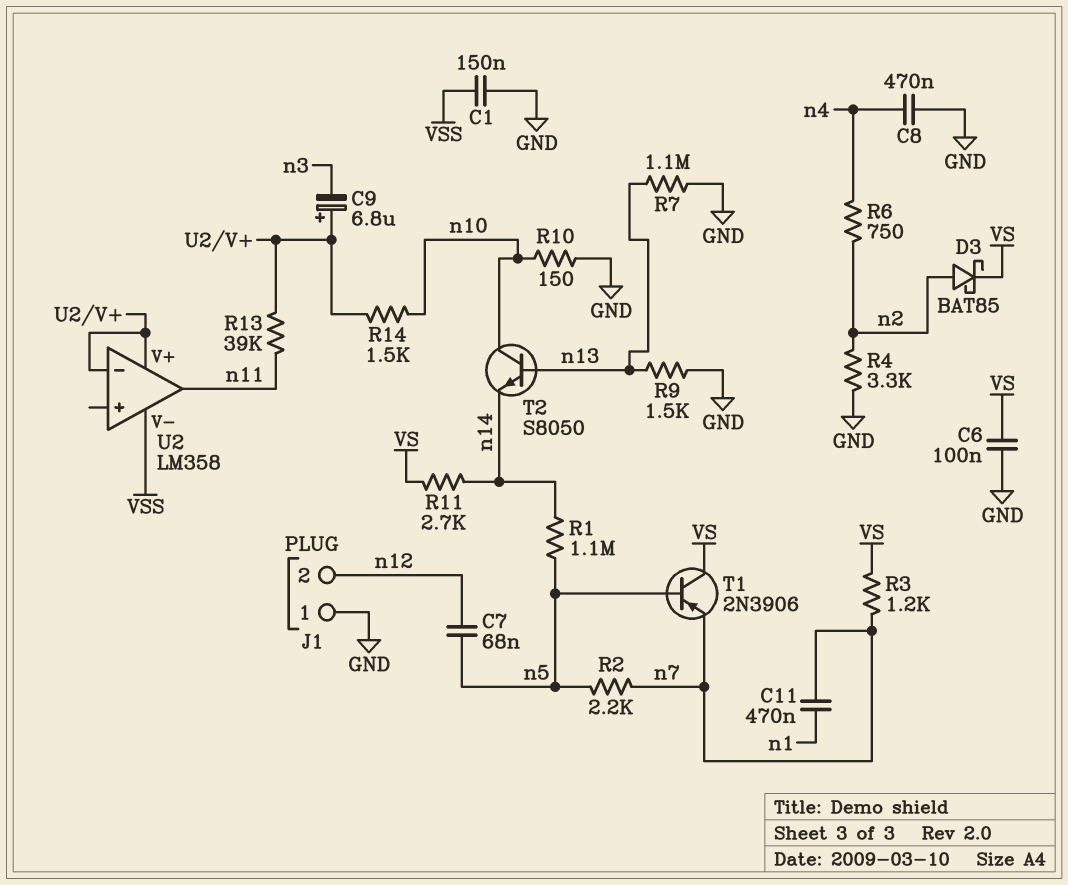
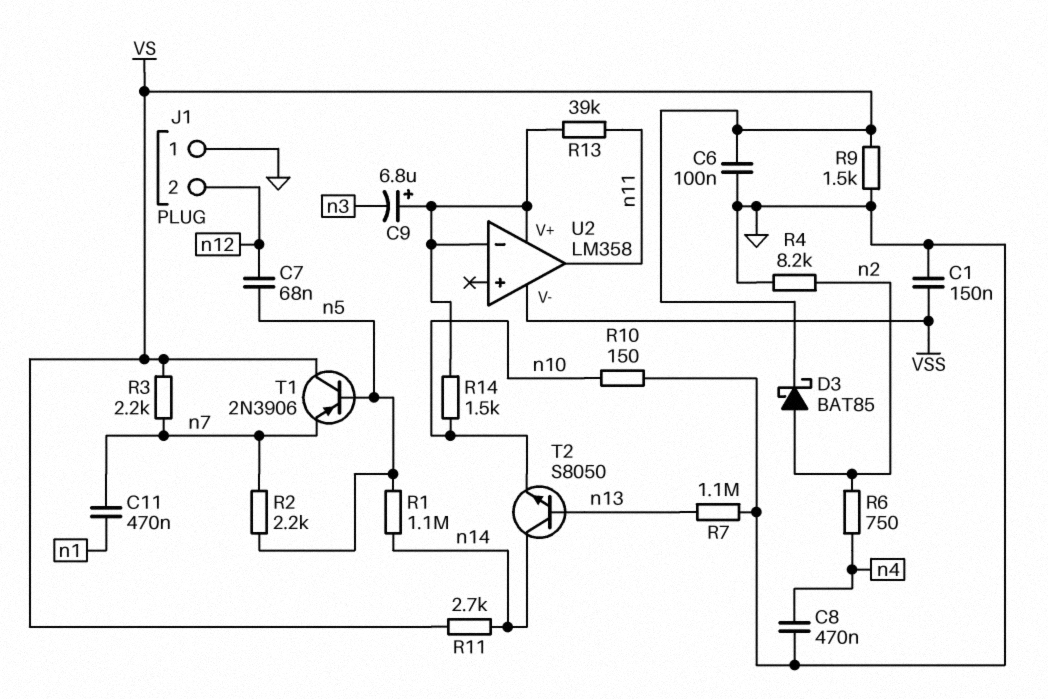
R3: 1.2k (VS, n7) -> 2.2k (VS, n7)
R4: 3.3k (GND, n2) -> 8.2k (GND, n2)
R9: 1.5k (GND, n13) -> 1.5k (GND, VS)
T2: NPN S8050 (B n13, C n10, E n14) -> NPN S8050 (B n13, C n14, E n10)

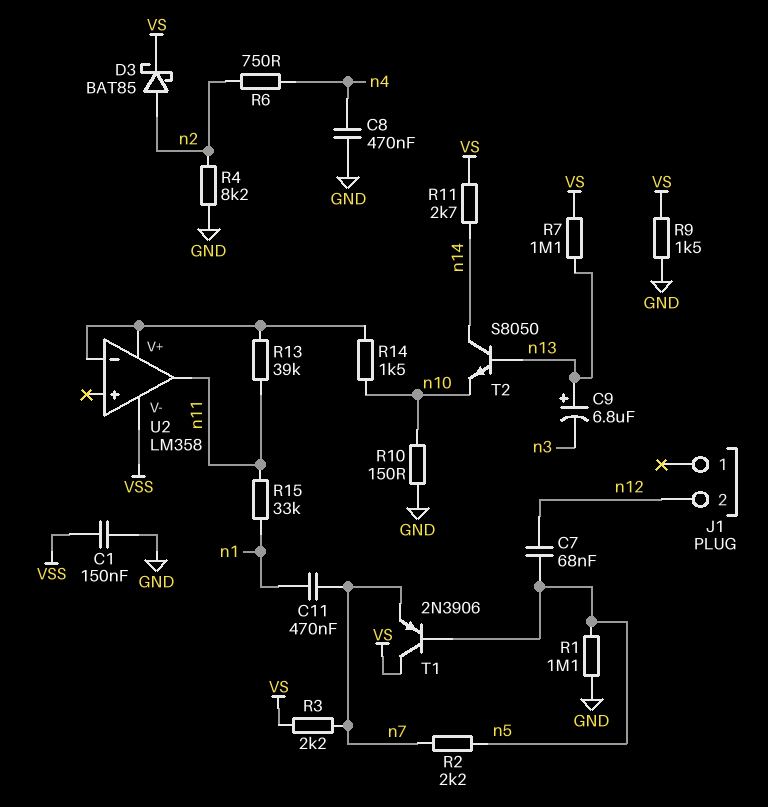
C6: 100nF (GND, VS) -> none
C9: 6.8uF (plus U2/V+, minus n3) -> 6.8uF (plus n13, minus n3)
J1 pin 1: GND -> none
R1: 1.1M (n5, n14) -> 1.1M (GND, n5)
R7: 1.1M (GND, n13) -> 1.1M (VS, n13)
R15: none -> 33k (n1, n11)

